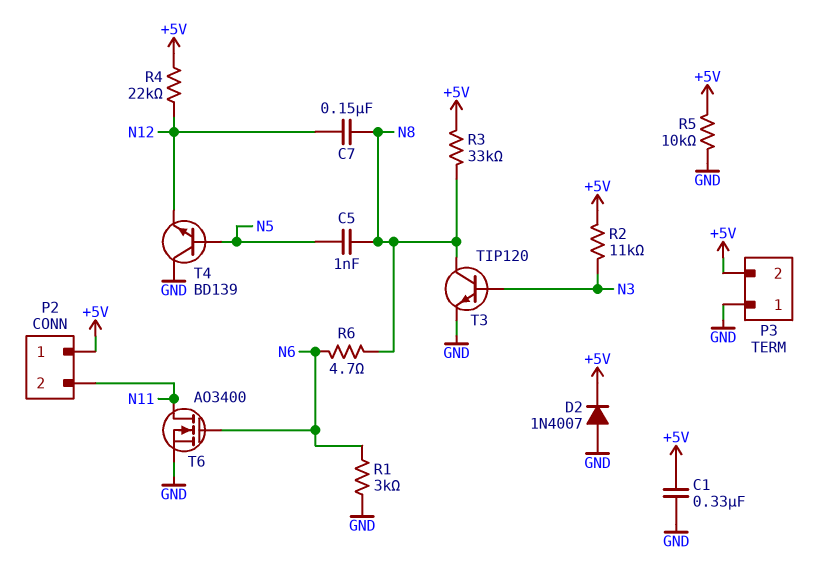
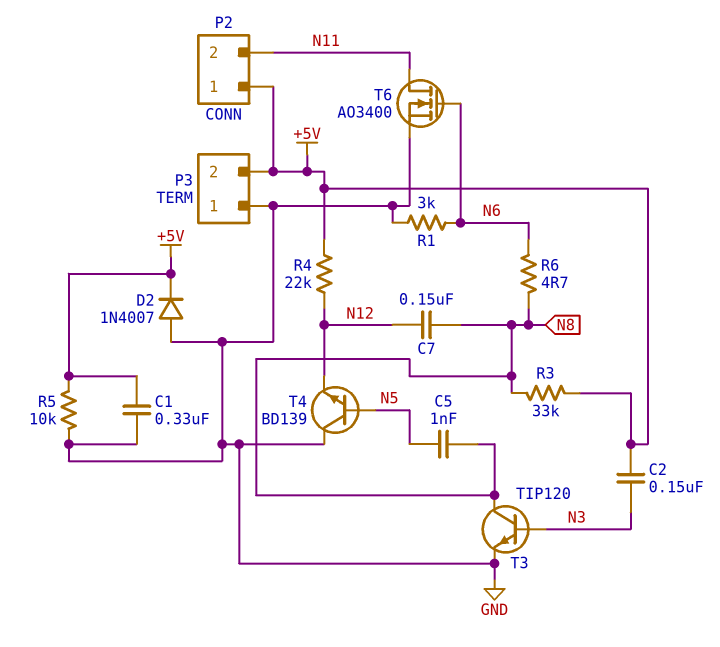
C2: none -> 150nF (+5V, N3)
R2: 11k (+5V, N3) -> none

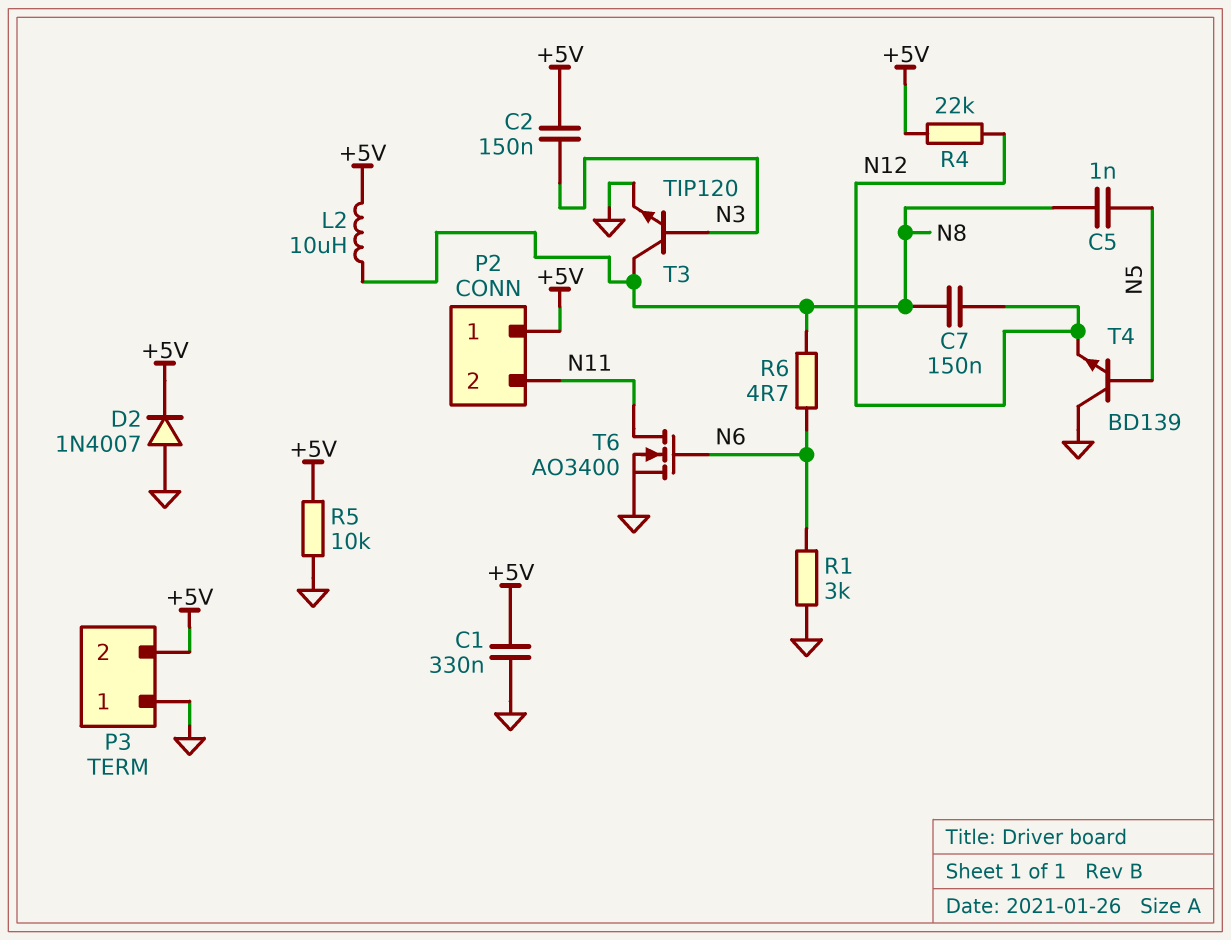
L2: none -> 10uH (+5V, N8)
R3: 33k (+5V, N8) -> none

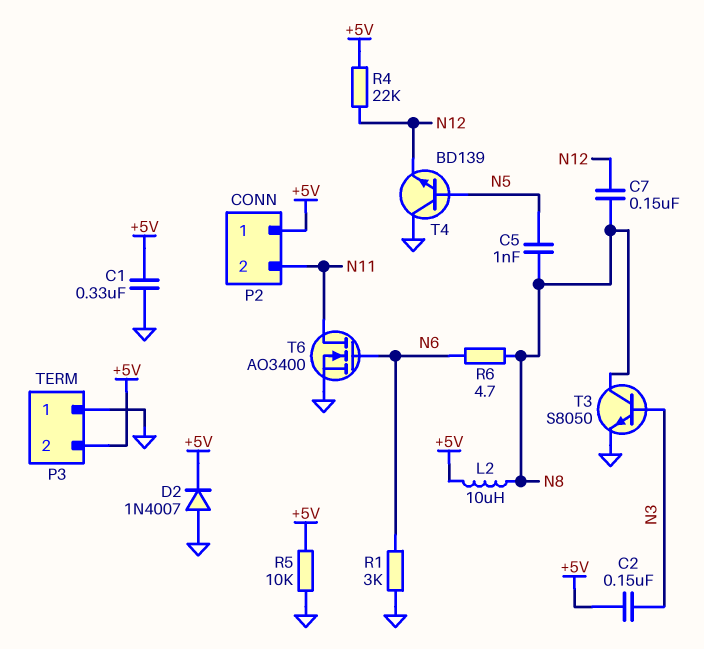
T3: NPN TIP120 (B N3, C N8, E GND) -> NPN S8050 (B N3, C N8, E GND)

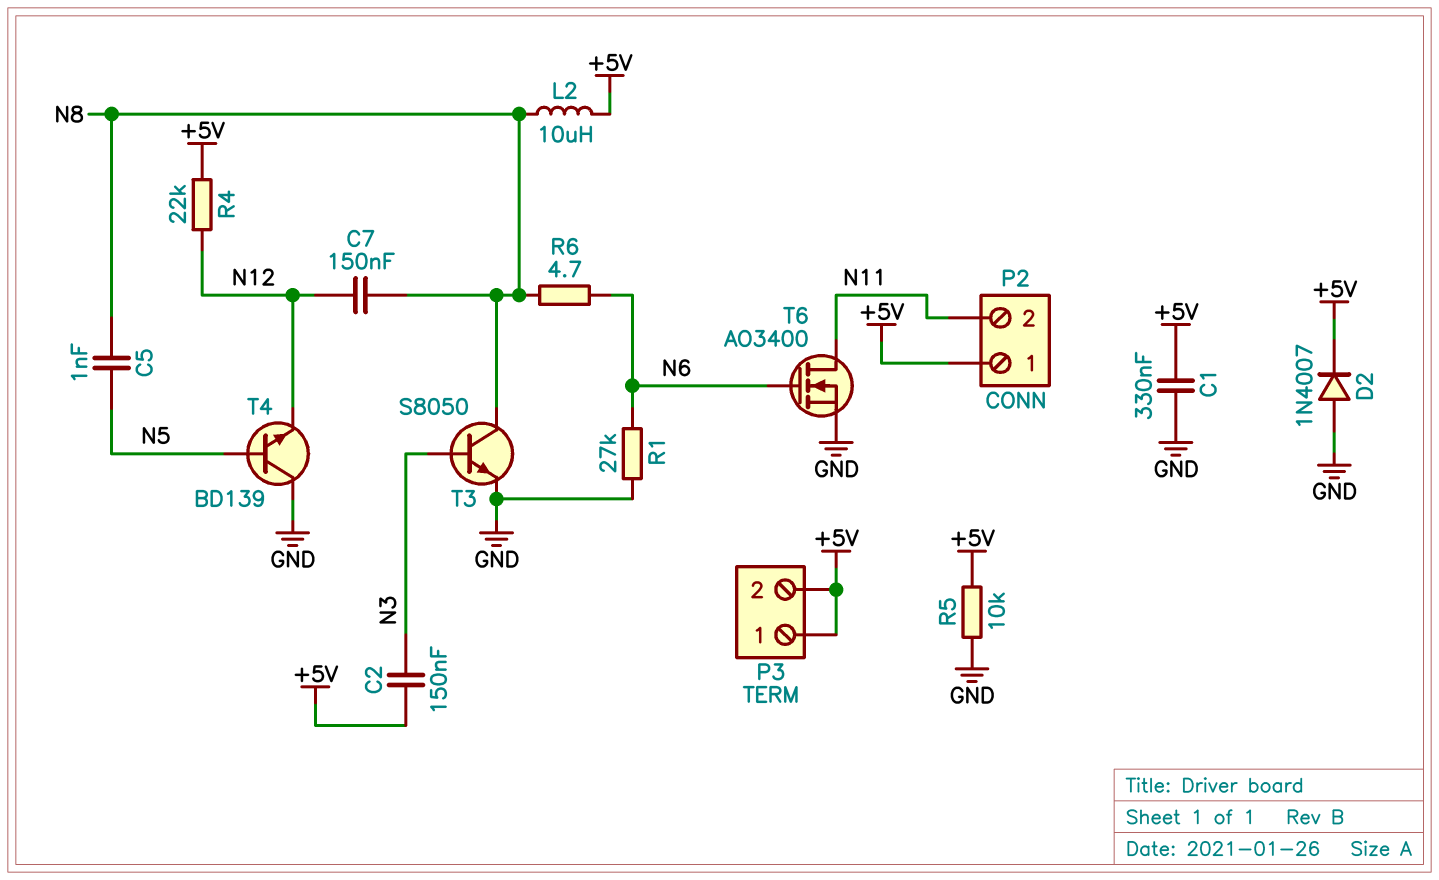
P3 pin 1: GND -> +5V
R1: 3k (GND, N6) -> 27k (GND, N6)

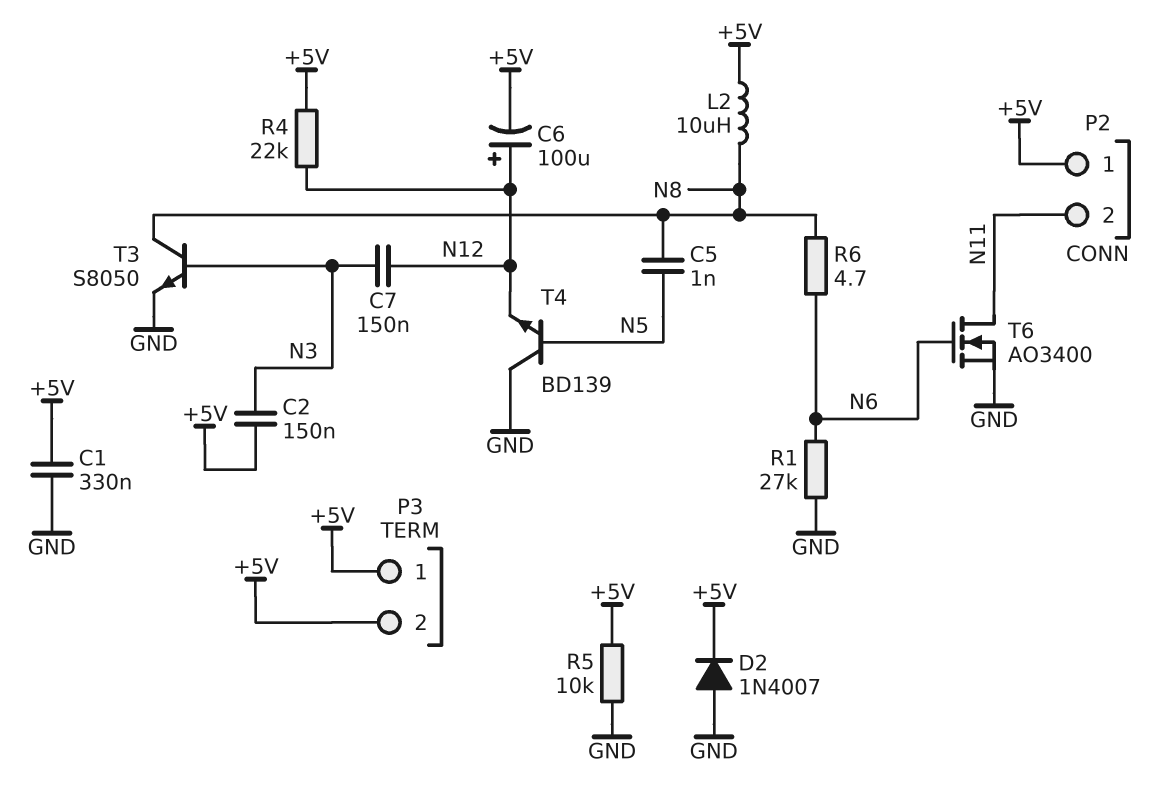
C6: none -> 100uF (plus N12, minus +5V)
C7: 150nF (N8, N12) -> 150nF (N3, N12)

